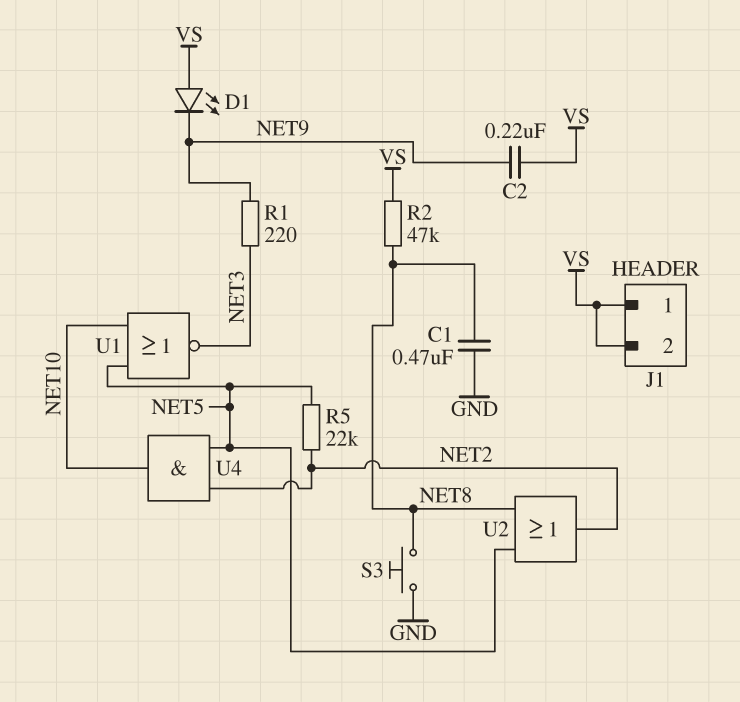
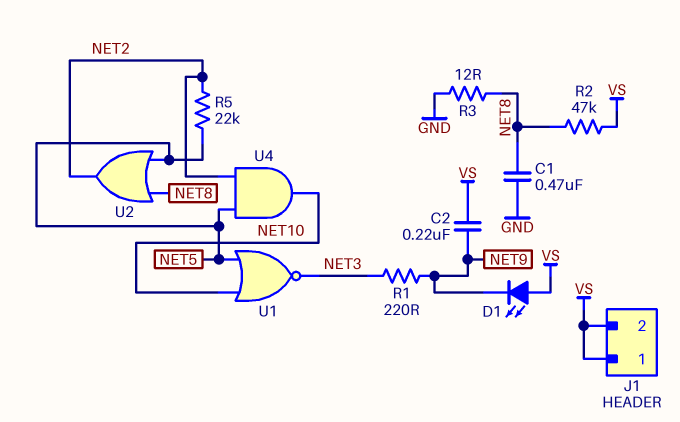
R3: none -> 12 (GND, NET8)
S3: button (GND, NET8) -> none

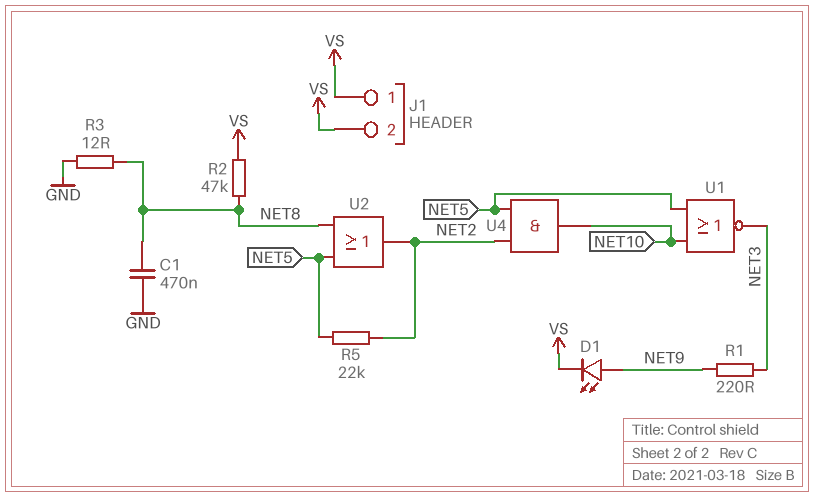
C2: 220nF (NET9, VS) -> none
D1: LED (A VS, K NET9) -> LED (A NET9, K VS)

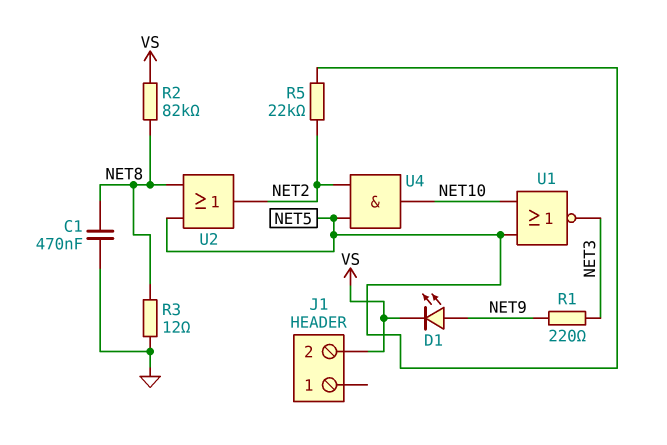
J1 pin 1: VS -> none
R2: 47k (NET8, VS) -> 82k (NET8, VS)

